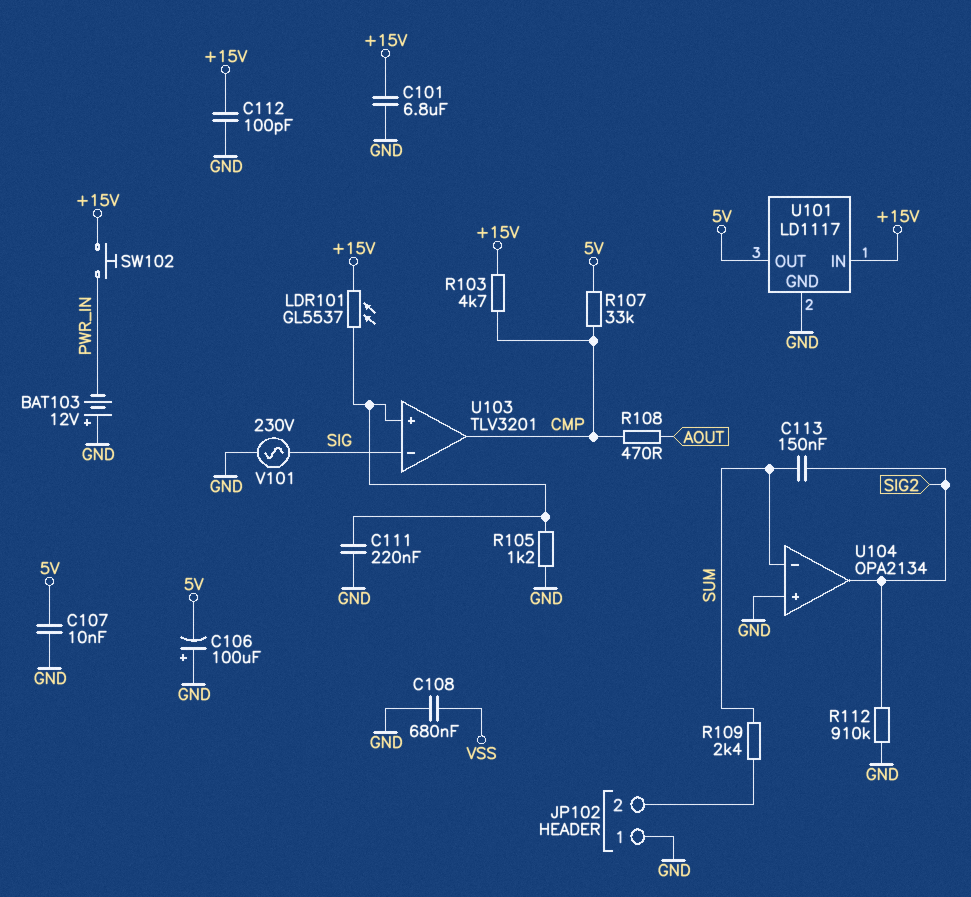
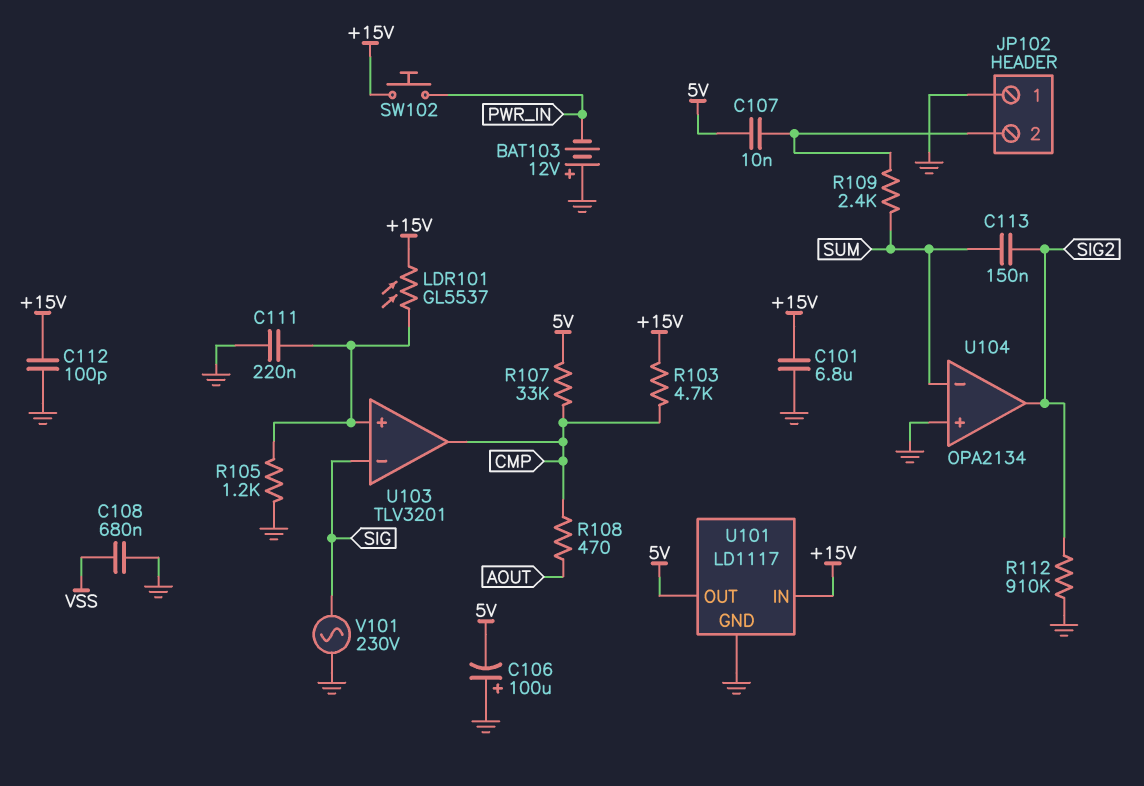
C107: 10nF (5V, GND) -> 10nF (5V, JP102/2)

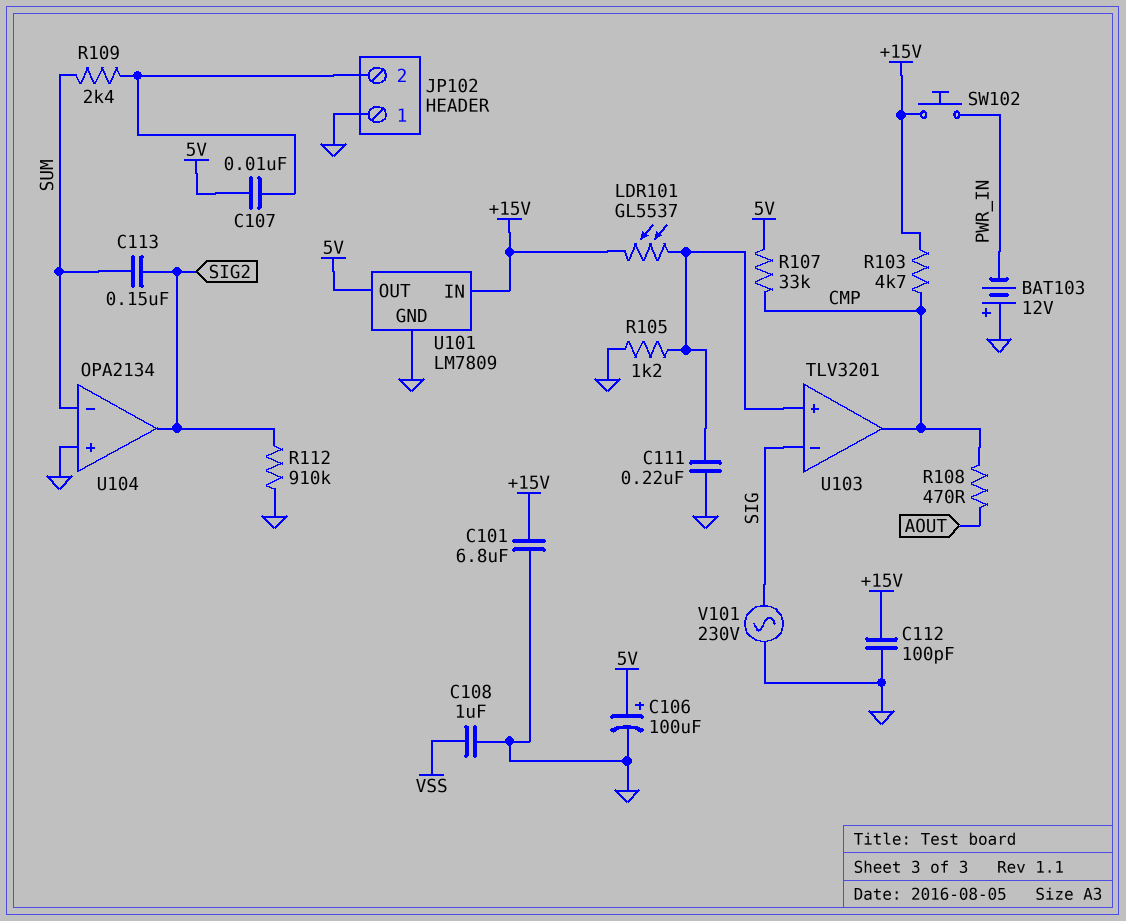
C106: 100uF (plus GND, minus 5V) -> 100uF (plus 5V, minus GND)
C108: 680nF (GND, VSS) -> 1uF (GND, VSS)
U101: LD1117 -> LM7809

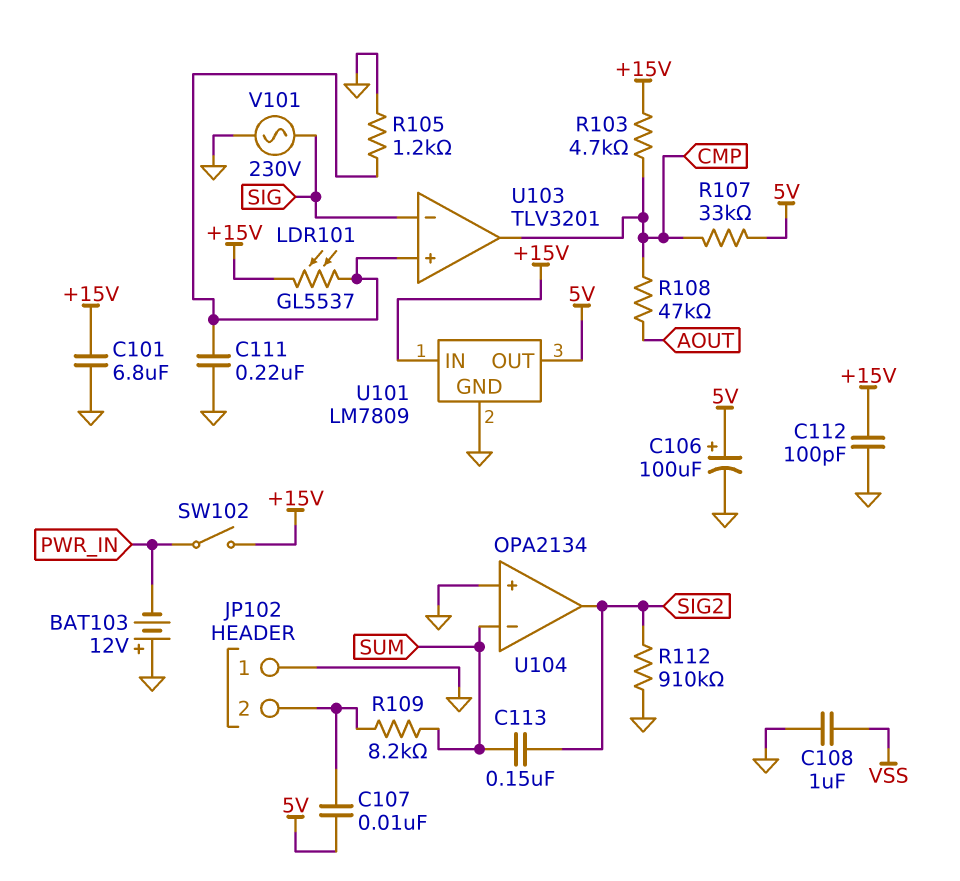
R108: 470 (AOUT, CMP) -> 47k (AOUT, CMP)
R109: 2.4k (JP102/2, SUM) -> 8.2k (JP102/2, SUM)
SW102: button (+15V, PWR_IN) -> switch (+15V, PWR_IN)

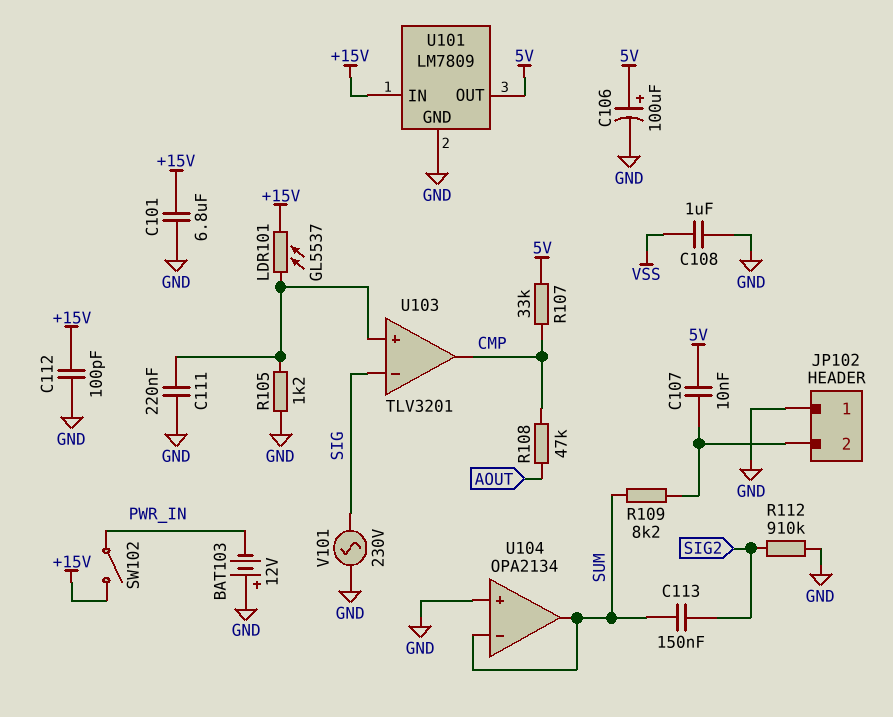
R103: 4.7k (+15V, CMP) -> none
U104 pin out: SIG2 -> SUM

